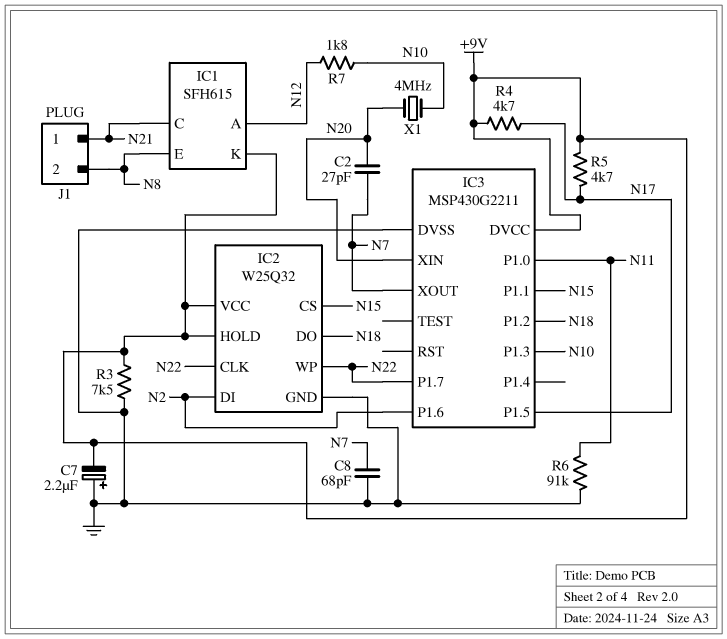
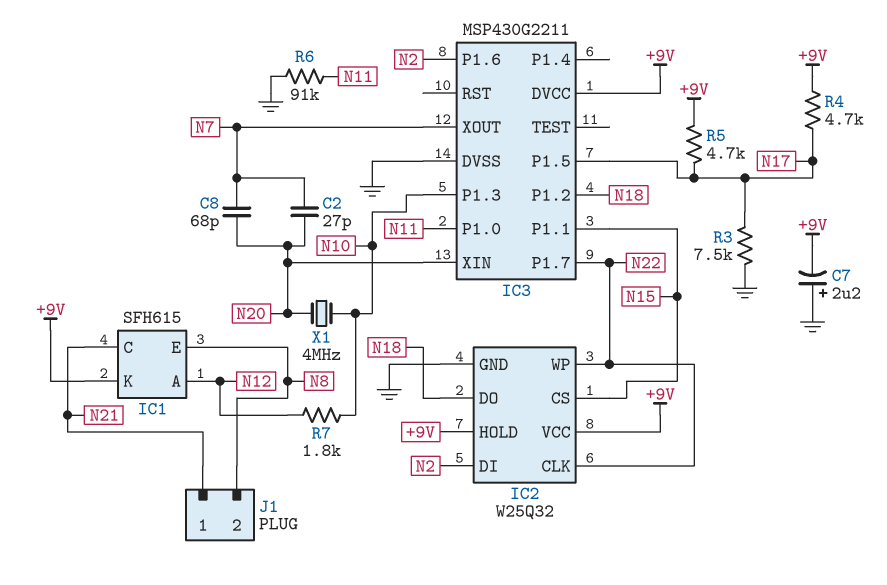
C8: 68pF (GND, N7) -> 68pF (N7, N20)
R3: 7.5k (+9V, GND) -> 7.5k (GND, N17)

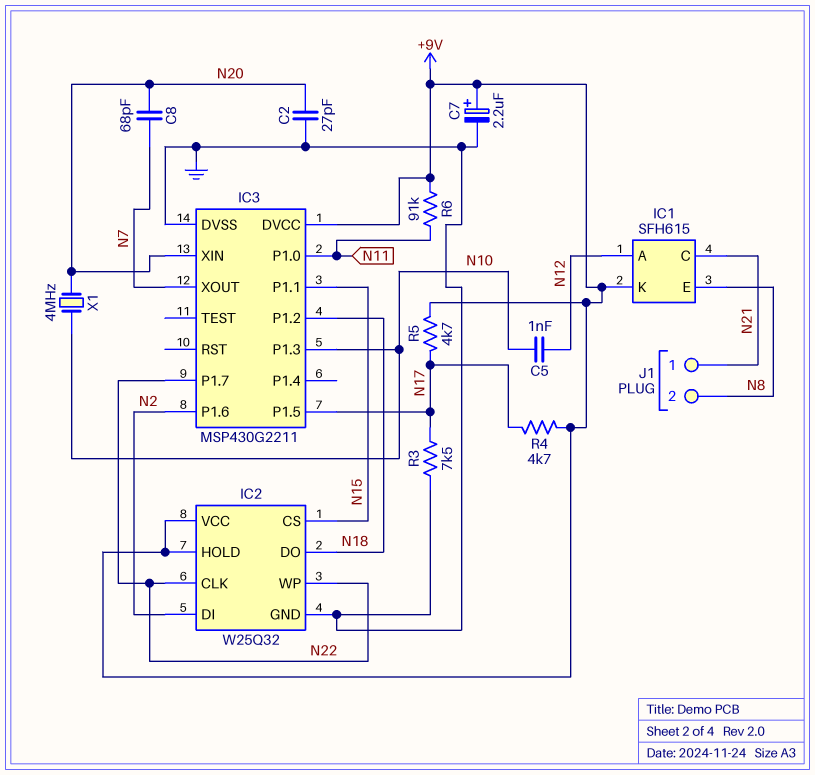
C2: 27pF (N7, N20) -> 27pF (GND, N20)
C5: none -> 1nF (N10, N12)
C7: 2.2uF (plus GND, minus +9V) -> 2.2uF (plus +9V, minus GND)
R6: 91k (GND, N11) -> 91k (+9V, N11)
R7: 1.8k (N10, N12) -> none

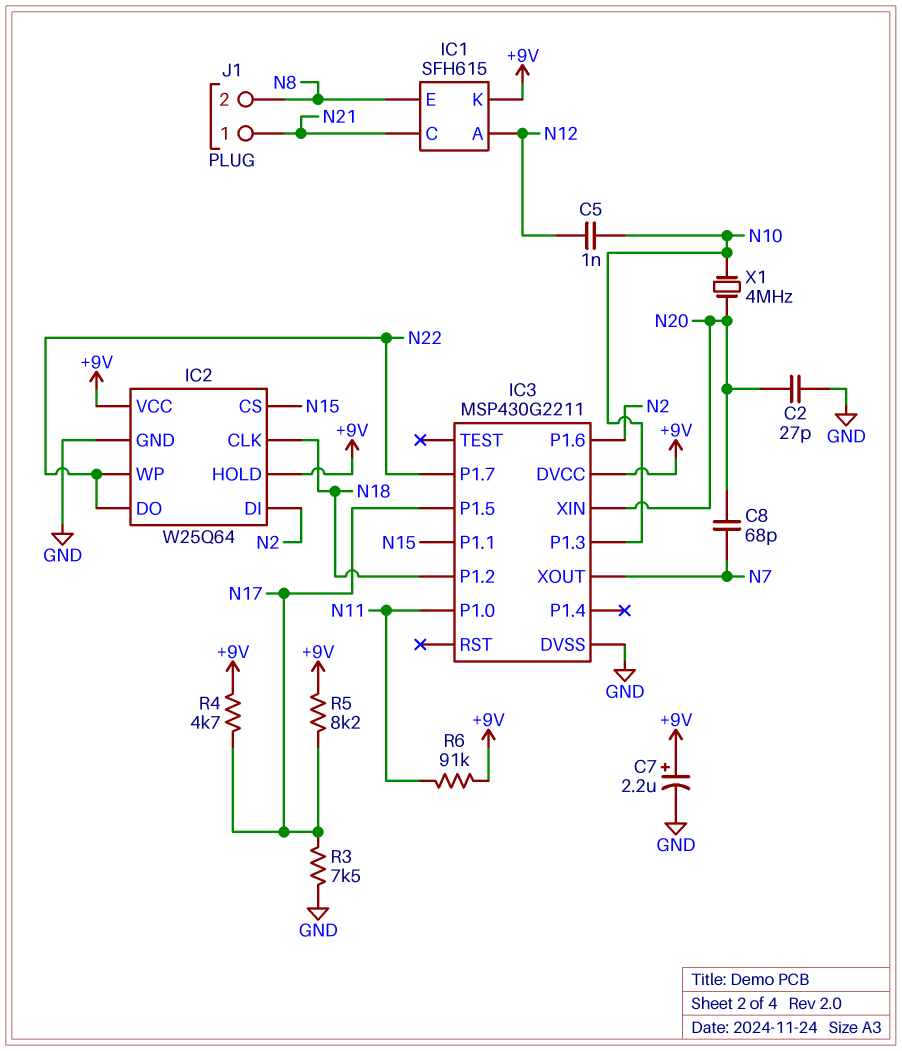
IC2: W25Q32 -> W25Q64
IC2 pin CLK: N22 -> N18
IC2 pin DO: N18 -> N22
R5: 4.7k (+9V, N17) -> 8.2k (+9V, N17)

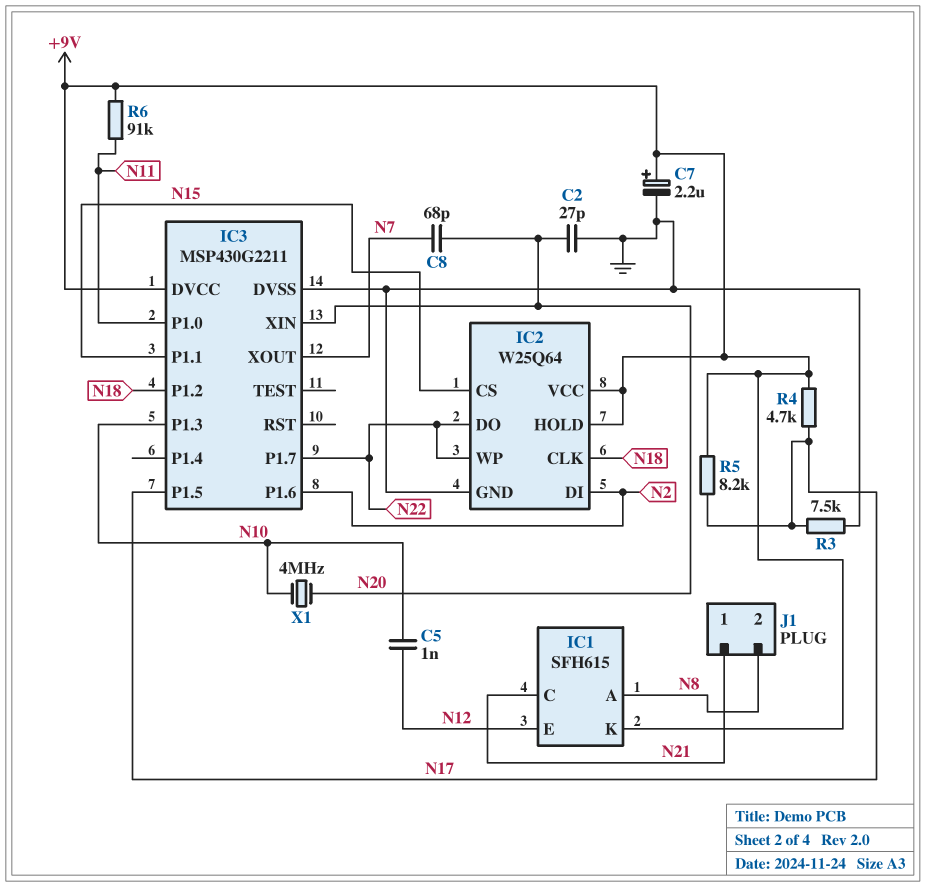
IC1 pin A: N12 -> N8
IC1 pin E: N8 -> N12

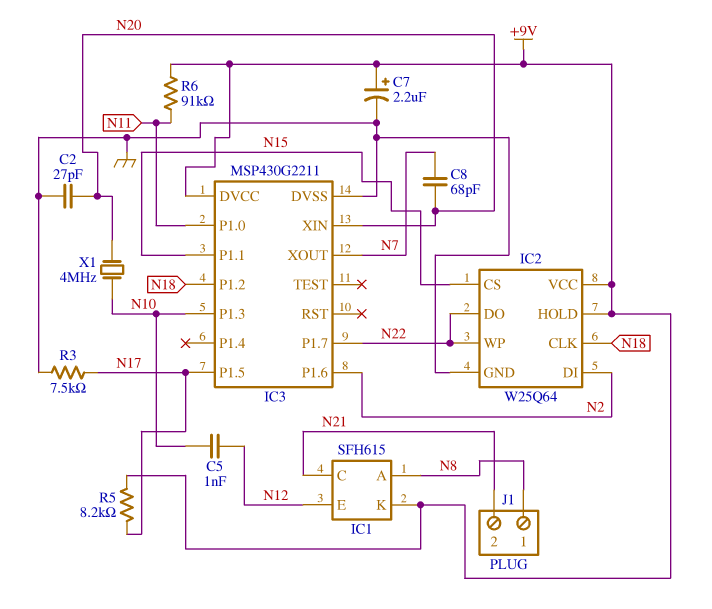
J1 pin 1: N21 -> N8
J1 pin 2: N8 -> N21
R4: 4.7k (+9V, N17) -> none

